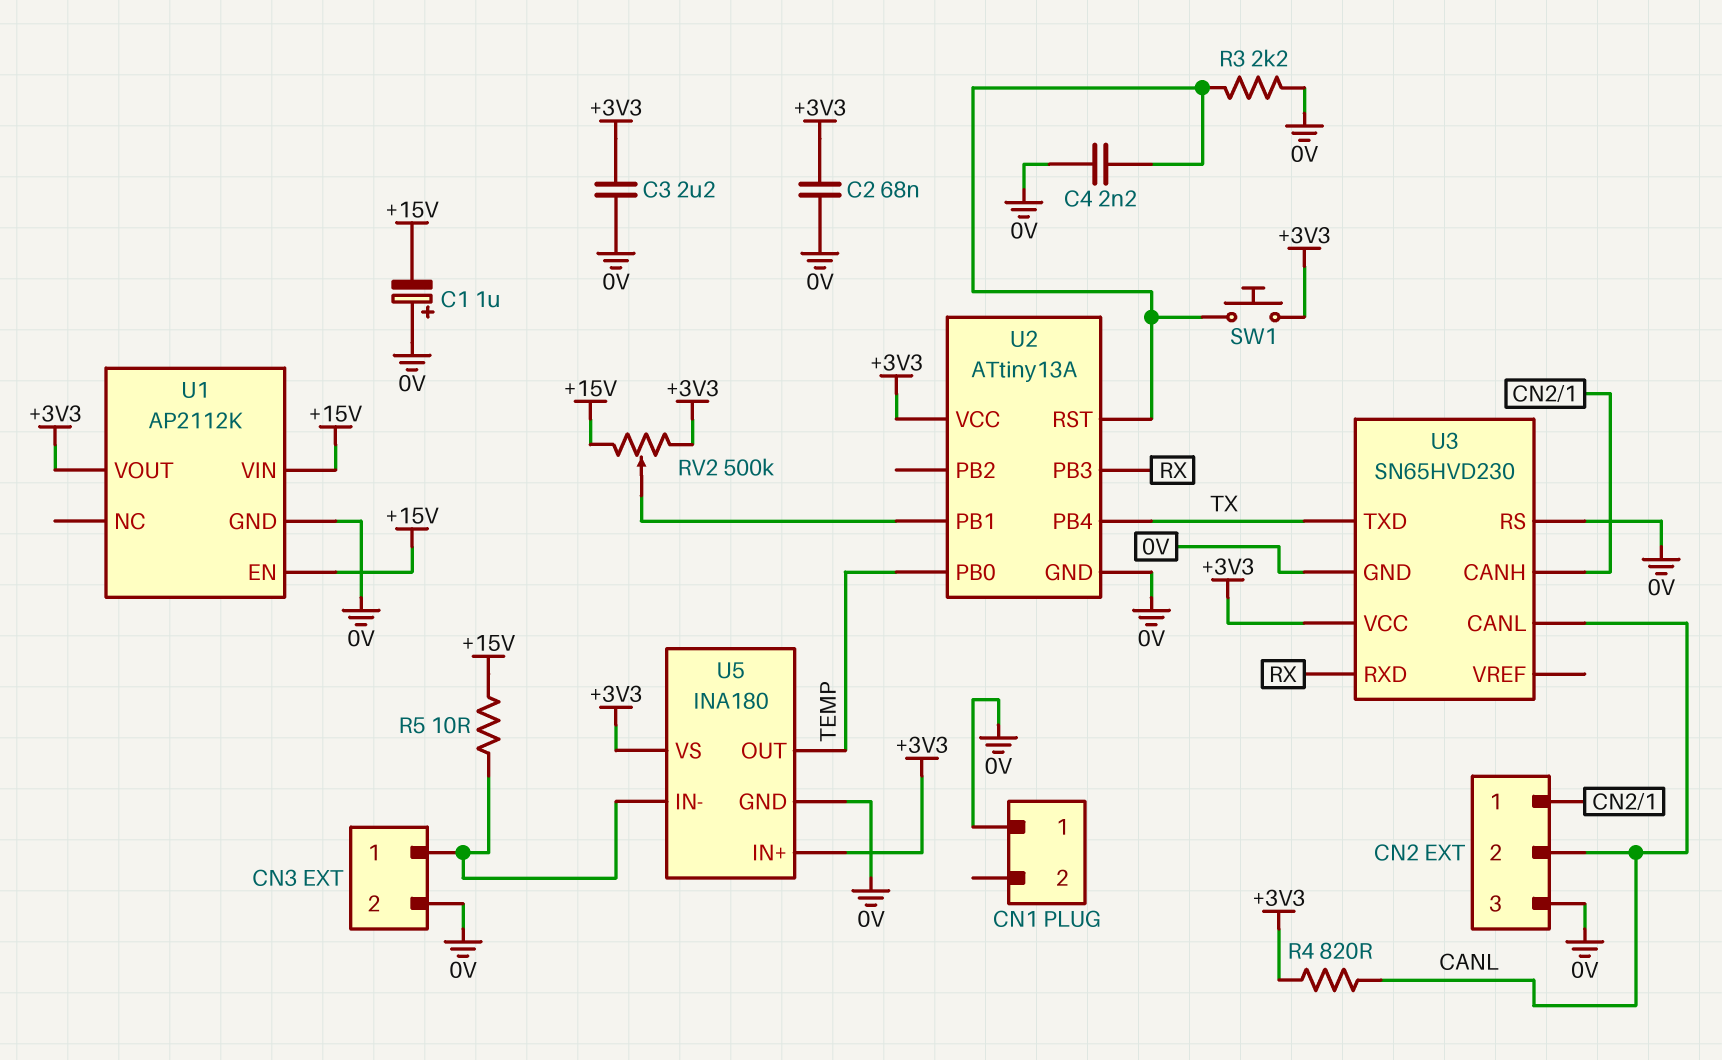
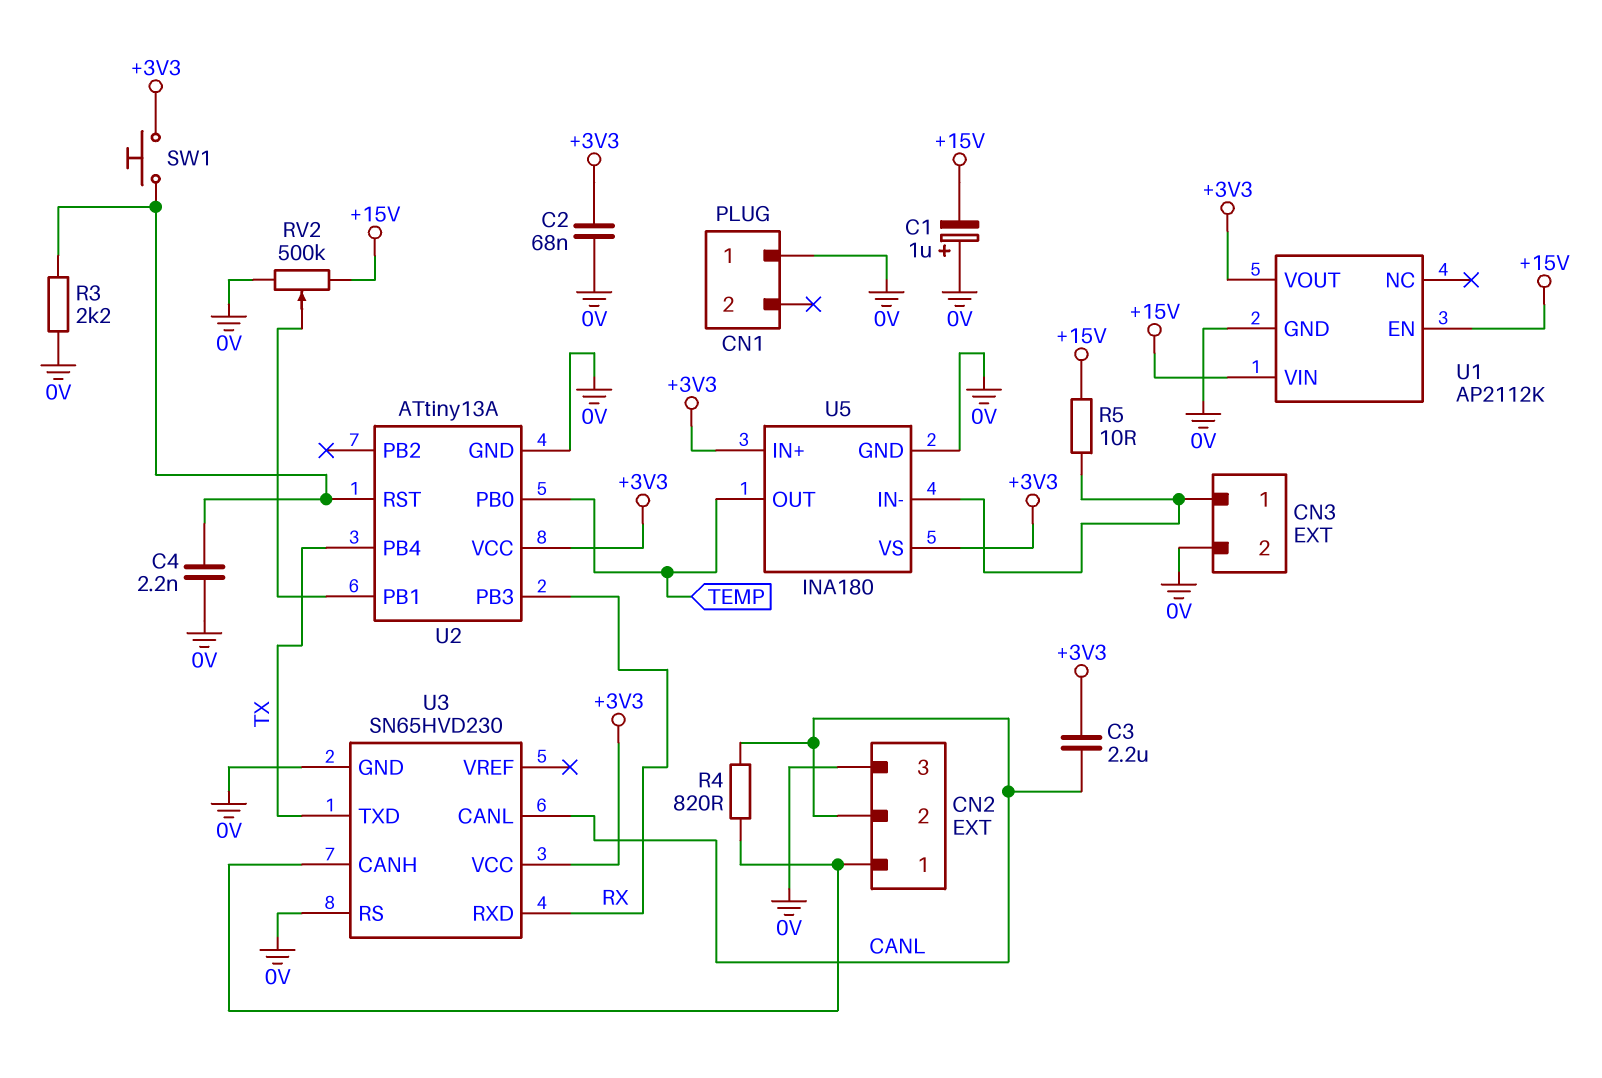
C3: 2.2uF (+3V3, 0V) -> 2.2uF (+3V3, CANL)
R4: 820 (+3V3, CANL) -> 820 (CANL, CN2/1)
RV2: 500k (+3V3, +15V, wiper U2/PB1) -> 500k (+15V, 0V, wiper U2/PB1)

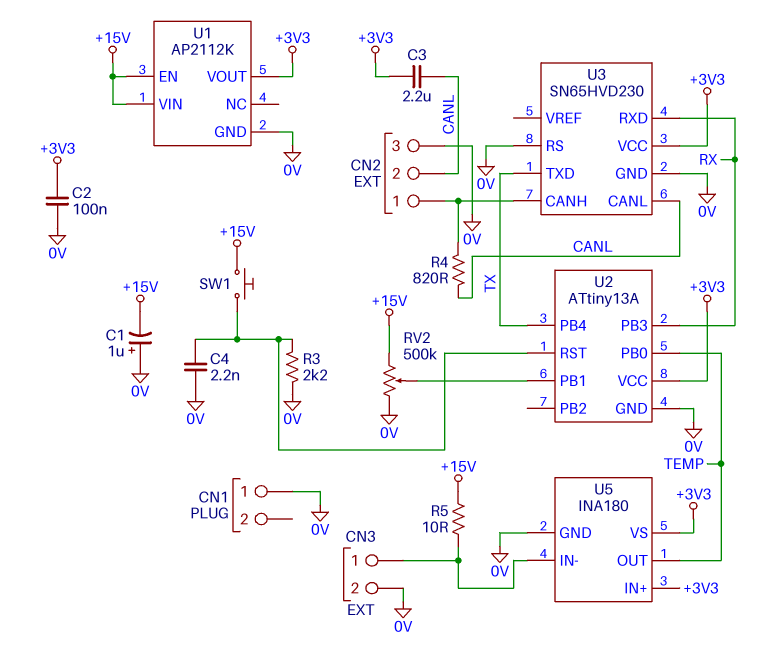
C2: 68nF (+3V3, 0V) -> 100nF (+3V3, 0V)
SW1: button (+3V3, U2/RST) -> button (+15V, U2/RST)

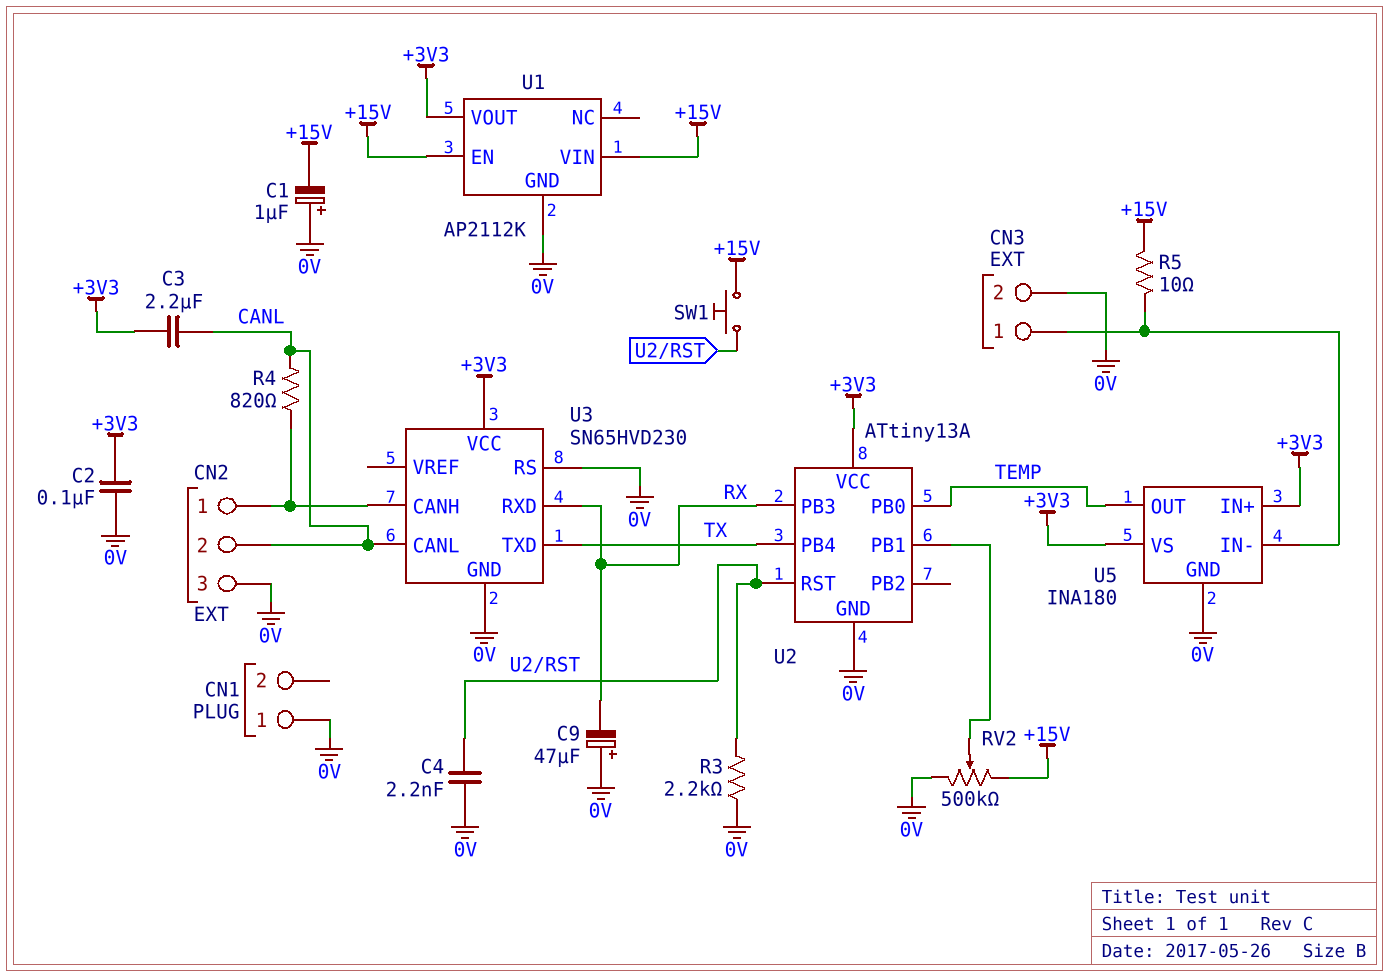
C9: none -> 47uF (plus 0V, minus RX)

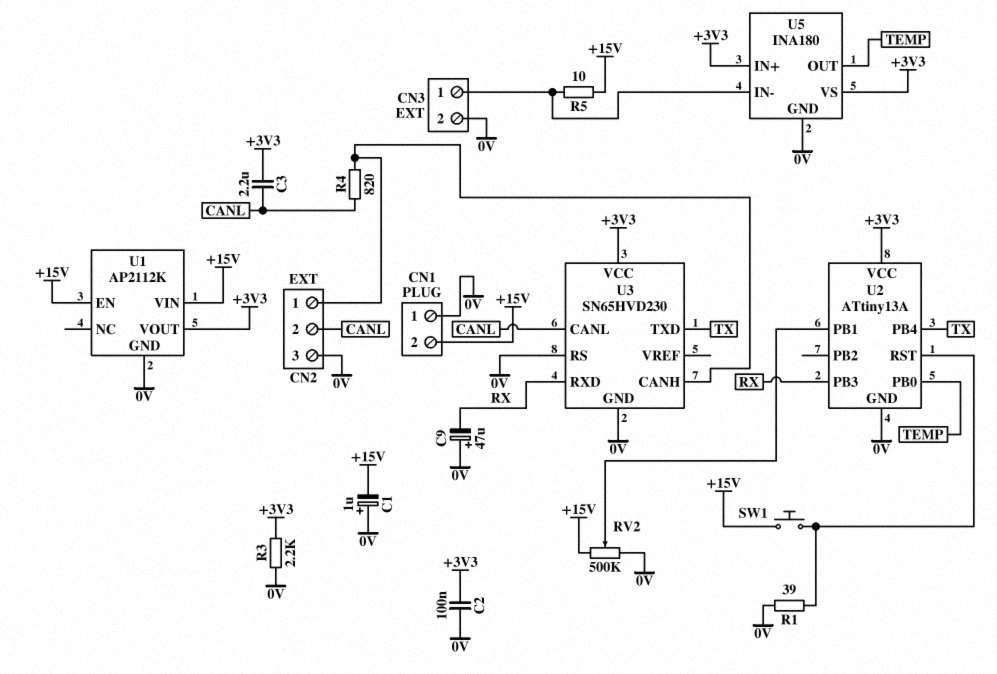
C4: 2.2nF (0V, U2/RST) -> none
CN1 pin 2: none -> +15V
R1: none -> 39 (0V, U2/RST)
R3: 2.2k (0V, U2/RST) -> 2.2k (+3V3, 0V)

